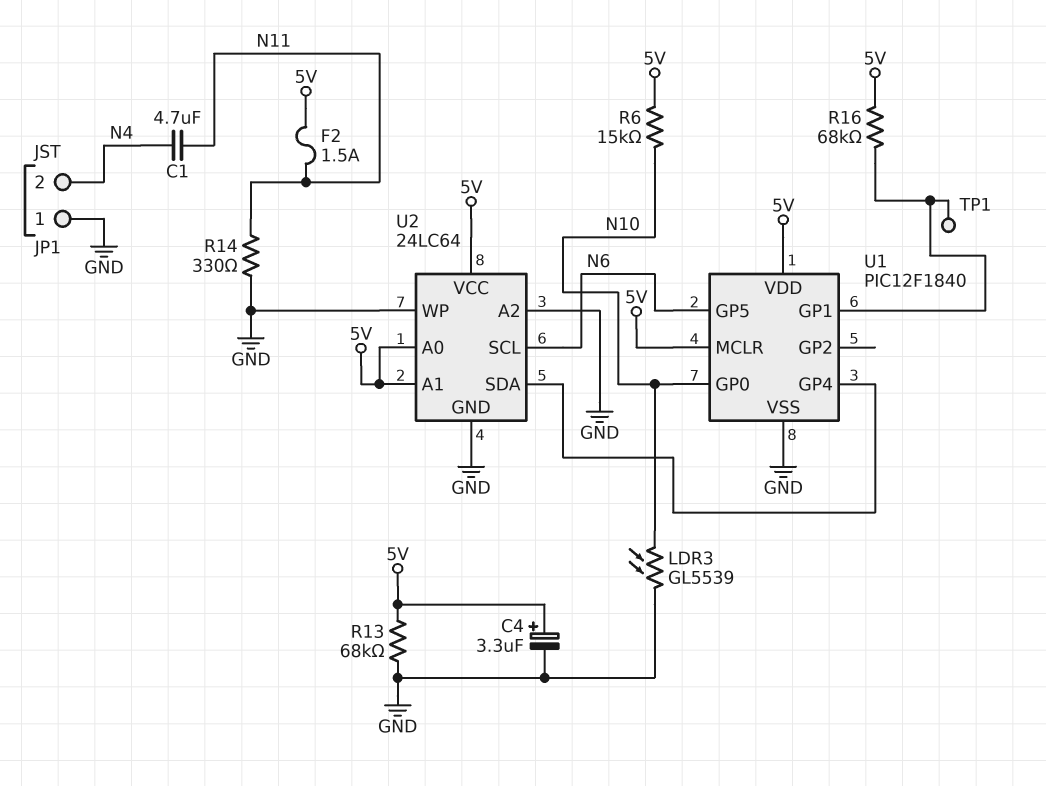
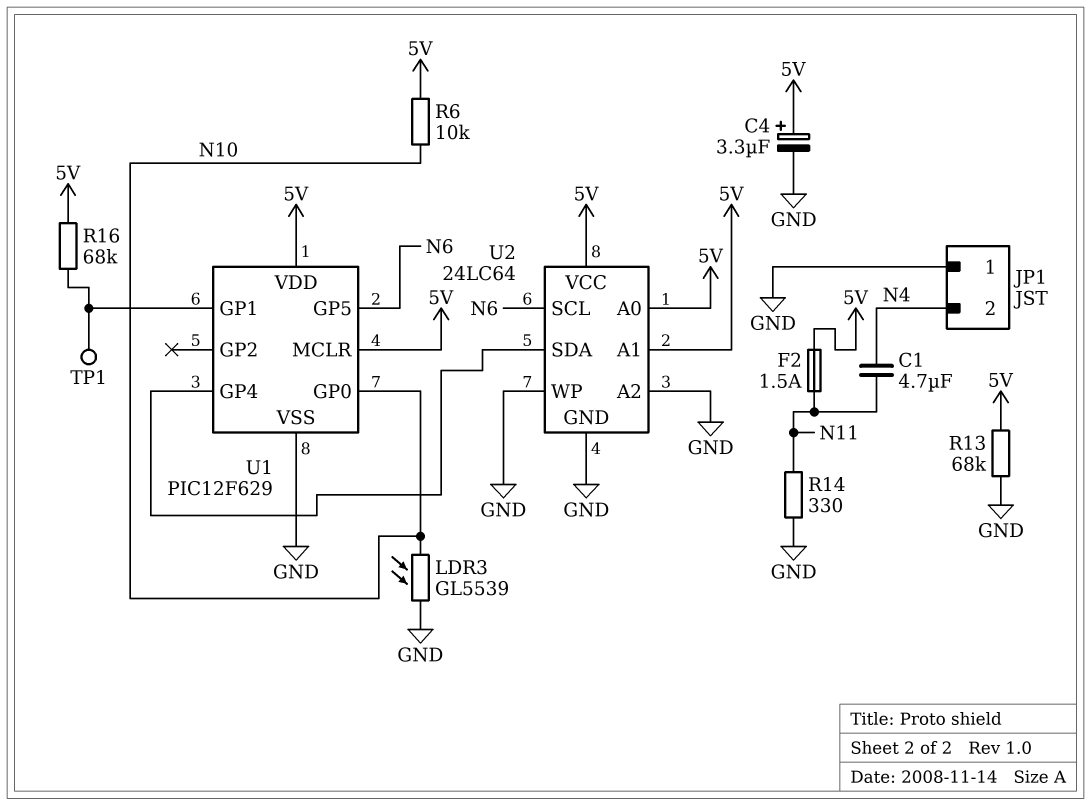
R6: 15k (5V, N10) -> 10k (5V, N10)
U1: PIC12F1840 -> PIC12F629

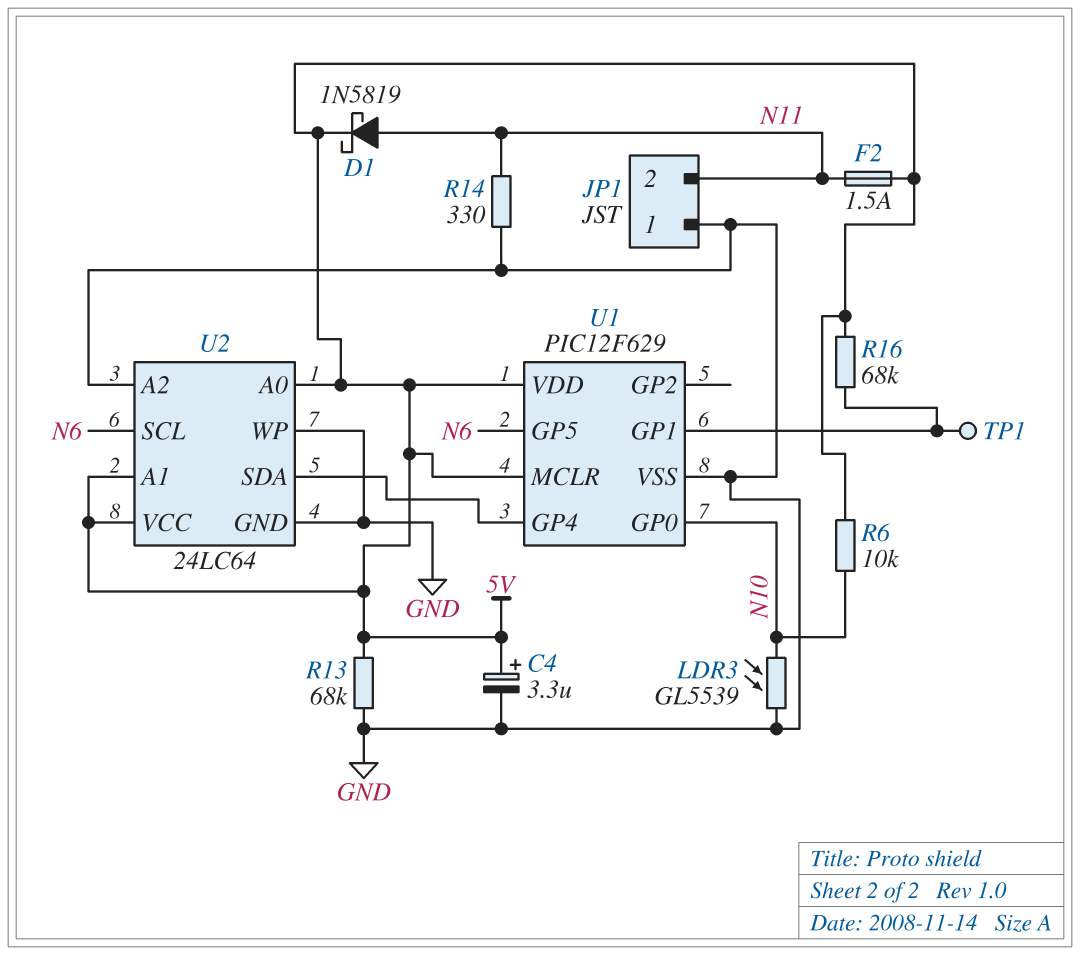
C1: 4.7uF (N4, N11) -> none
D1: none -> schottky 1N5819 (A N11, K 5V)
JP1 pin 2: N4 -> N11

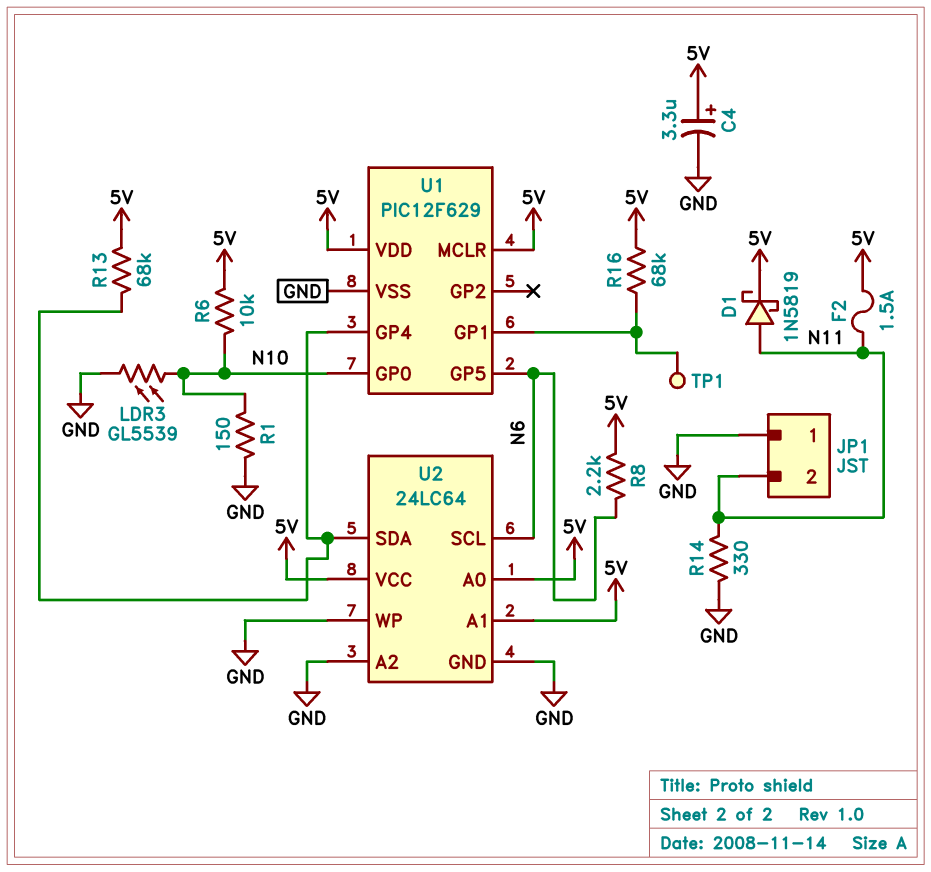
R1: none -> 150 (GND, N10)
R8: none -> 2.2k (5V, N6)
R13: 68k (5V, GND) -> 68k (5V, U1/GP4)

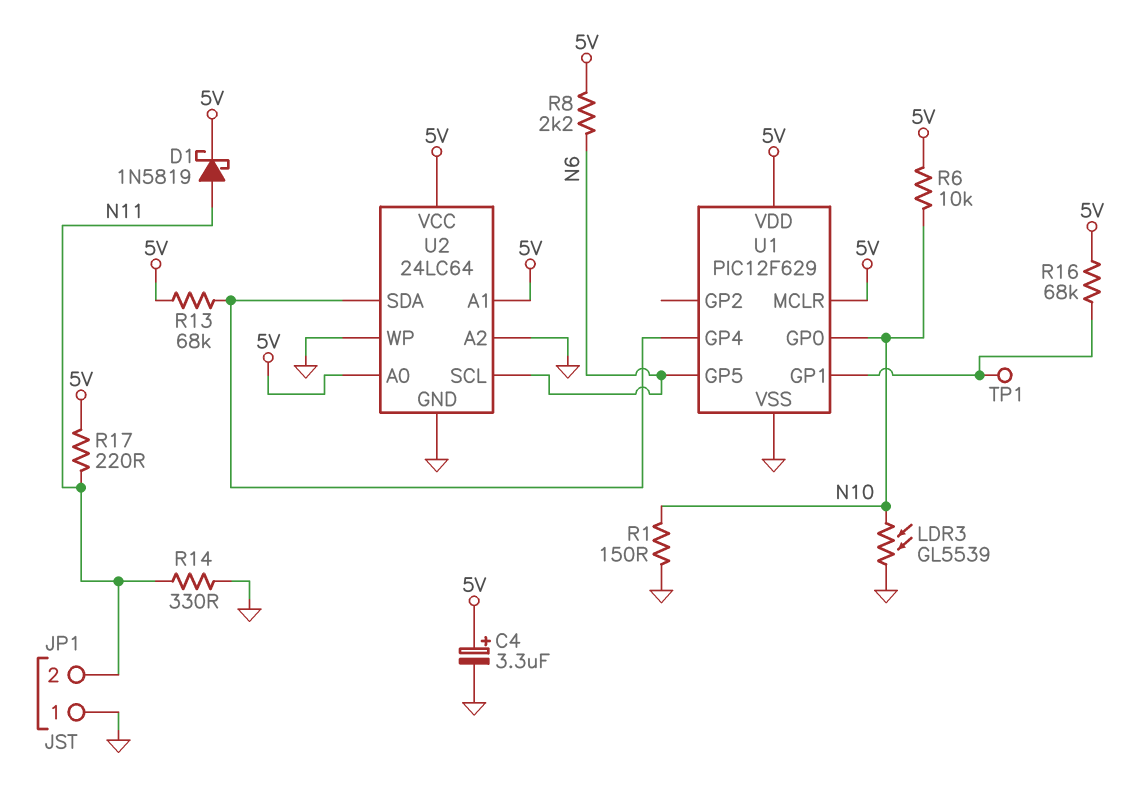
F2: 1.5A (5V, N11) -> none
R17: none -> 220 (5V, N11)

